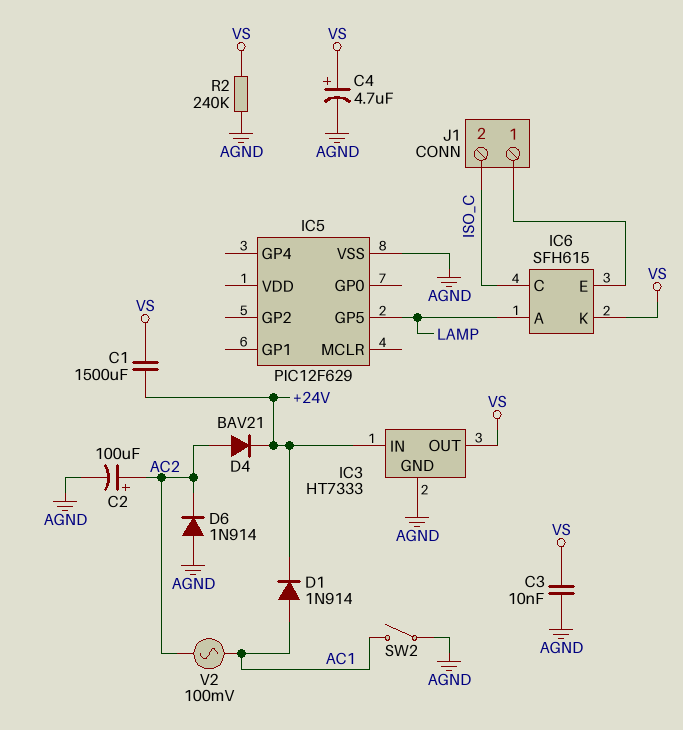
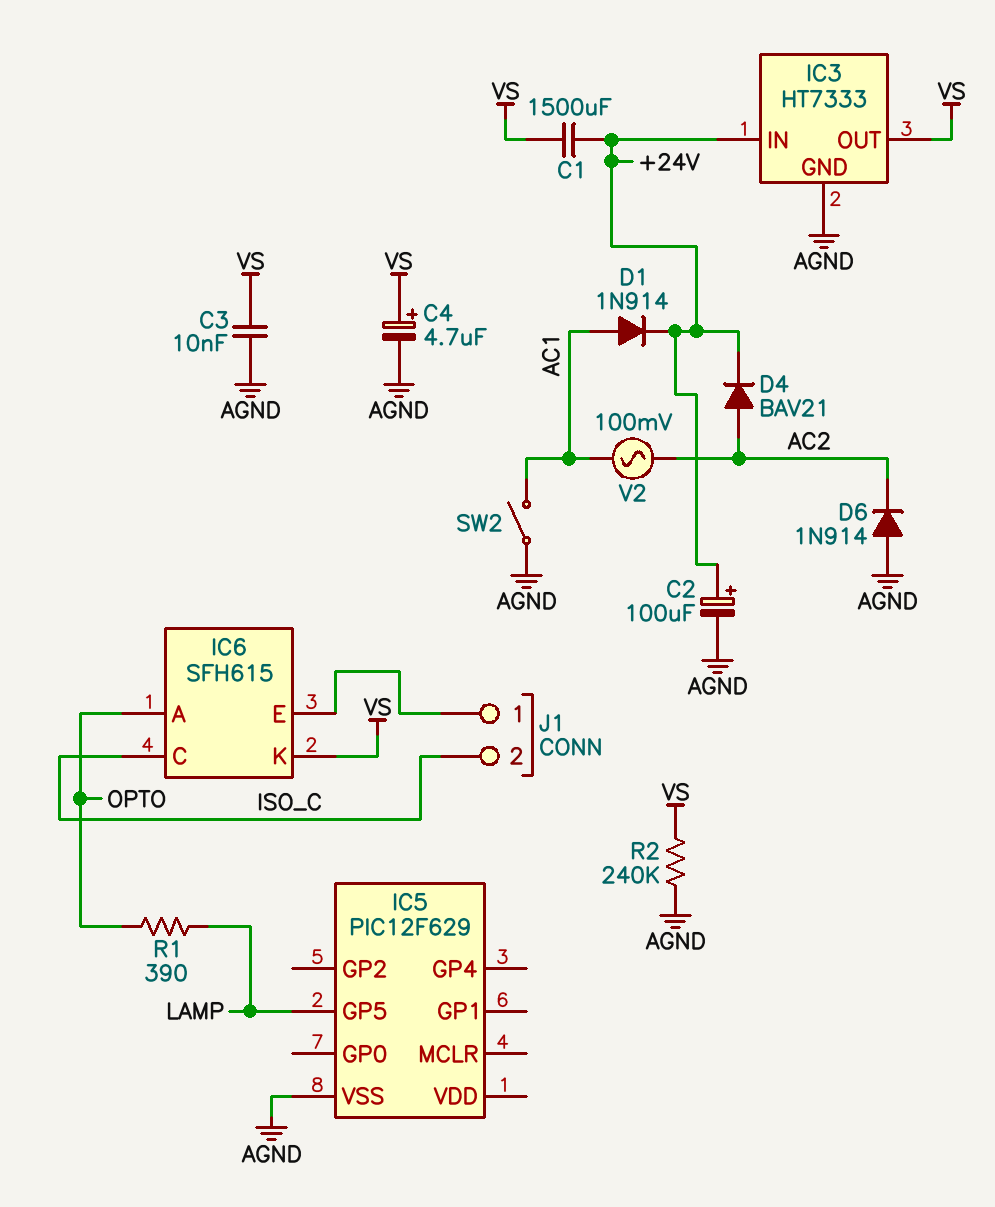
C2: 100uF (plus AC2, minus AGND) -> 100uF (plus +24V, minus AGND)
IC6 pin A: LAMP -> OPTO
R1: none -> 390 (LAMP, OPTO)

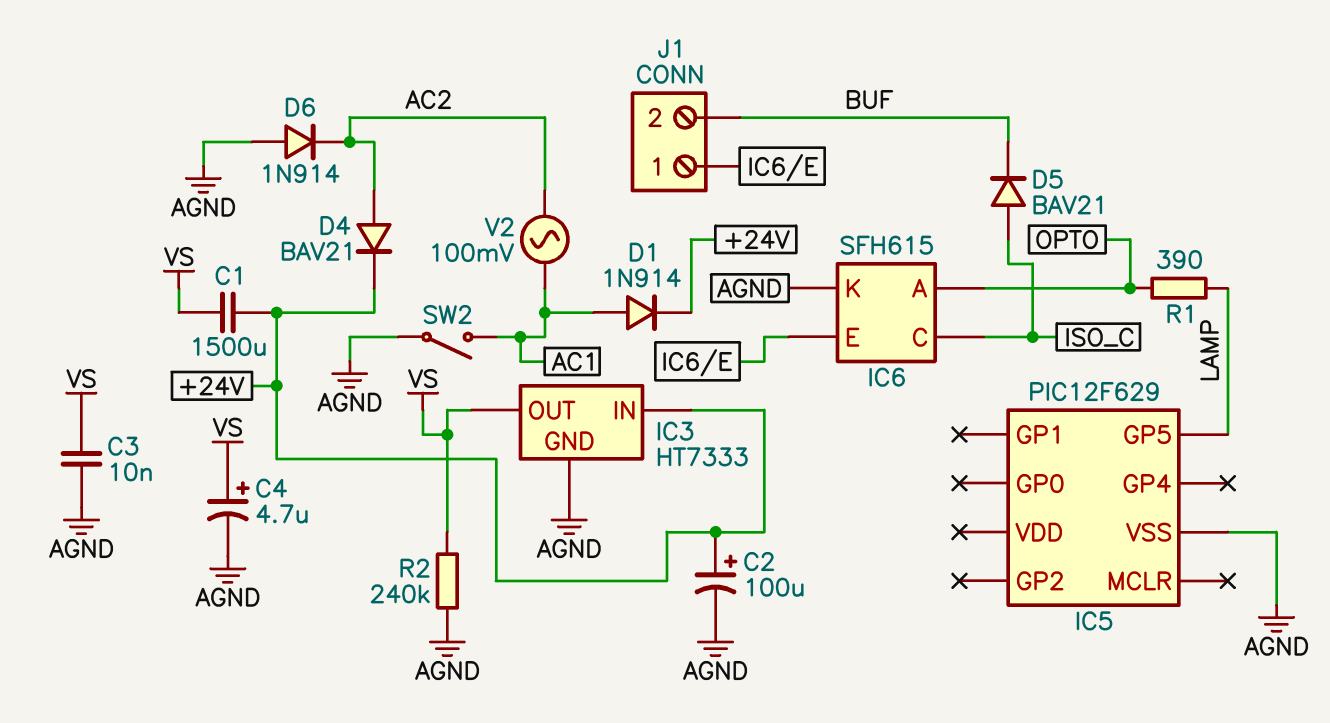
D5: none -> diode BAV21 (A ISO_C, K BUF)
IC6 pin K: VS -> AGND
J1 pin 2: ISO_C -> BUF

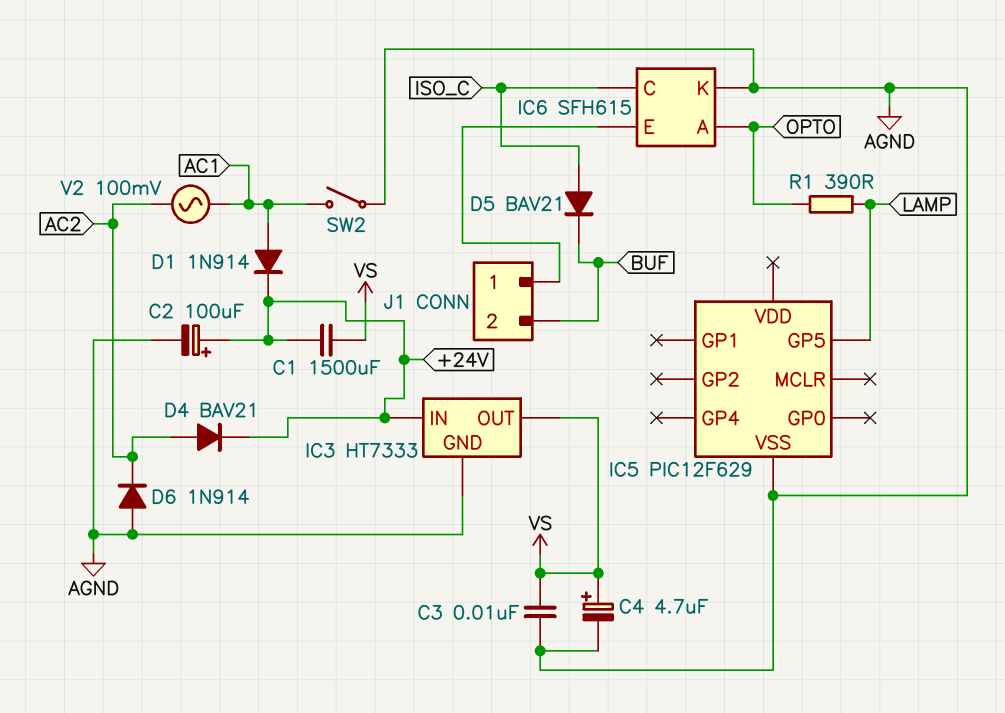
R2: 240k (AGND, VS) -> none

